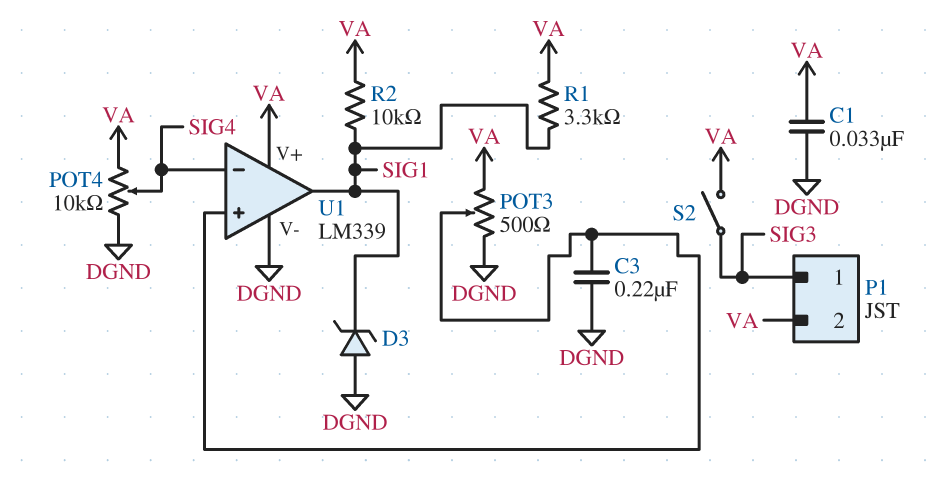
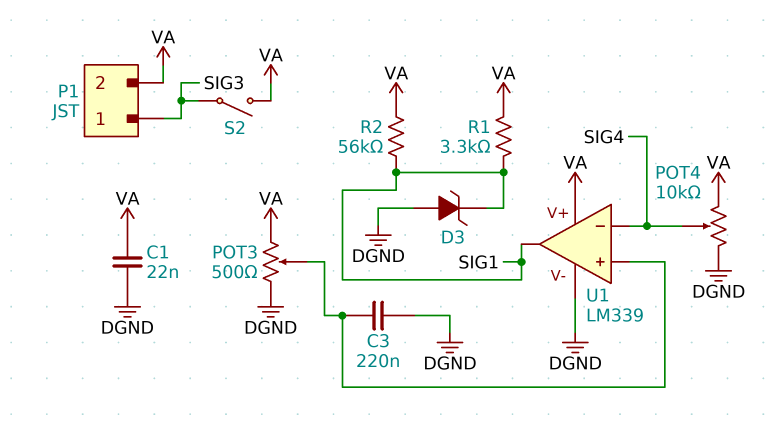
C1: 33nF (DGND, VA) -> 22nF (DGND, VA)
R2: 10k (SIG1, VA) -> 56k (SIG1, VA)

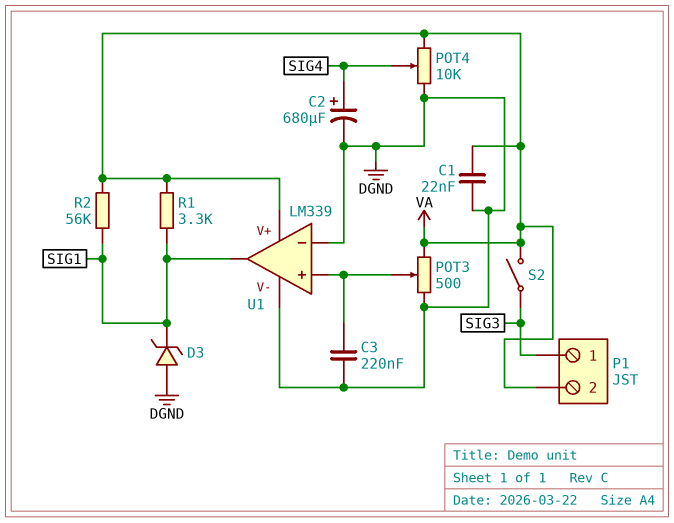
C2: none -> 680uF (plus SIG4, minus DGND)
U1 pin in-: SIG4 -> DGND

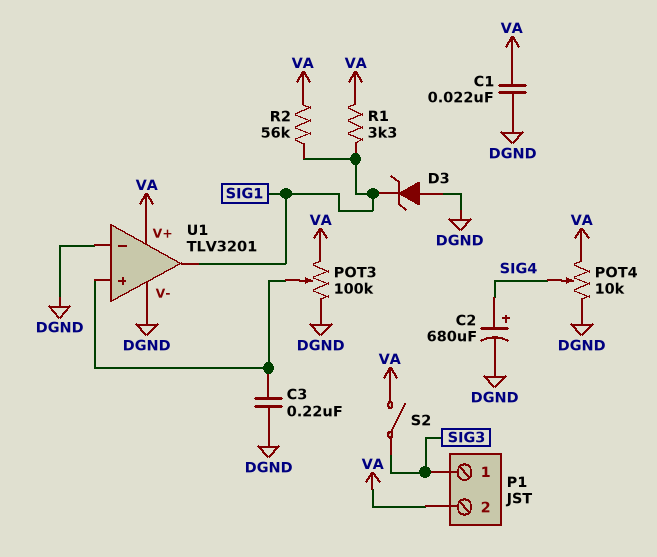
POT3: 500 (DGND, VA, wiper U1/in+) -> 100k (DGND, VA, wiper U1/in+)
U1: LM339 -> TLV3201

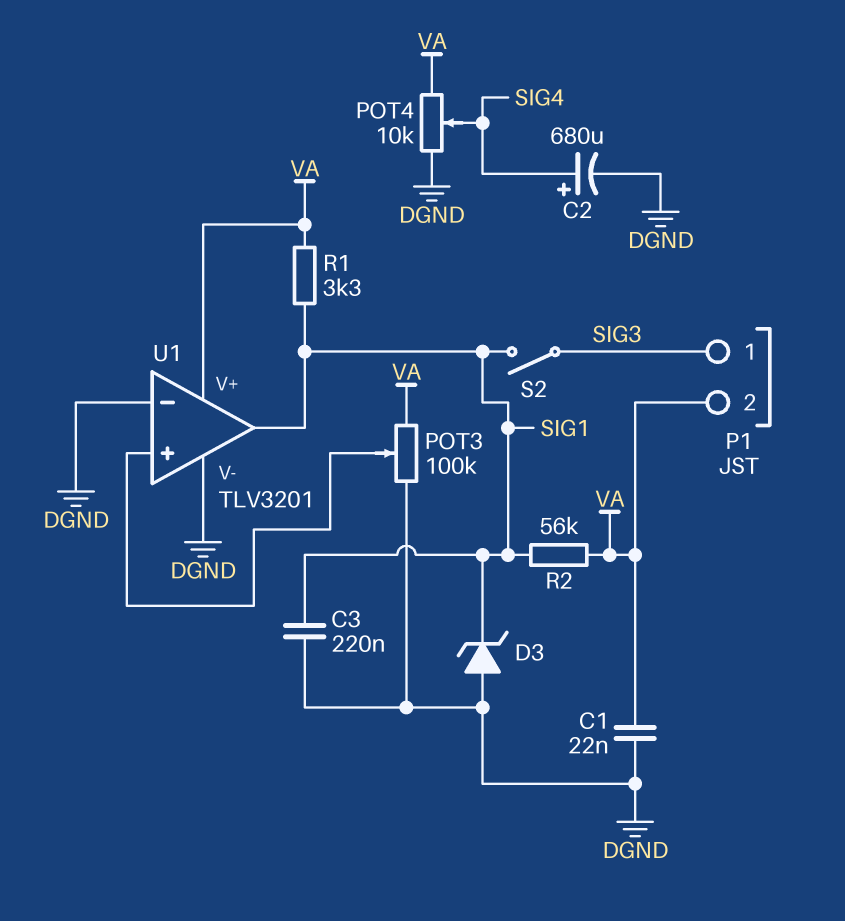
C3: 220nF (DGND, U1/in+) -> 220nF (DGND, SIG1)
S2: switch (SIG3, VA) -> switch (SIG1, SIG3)

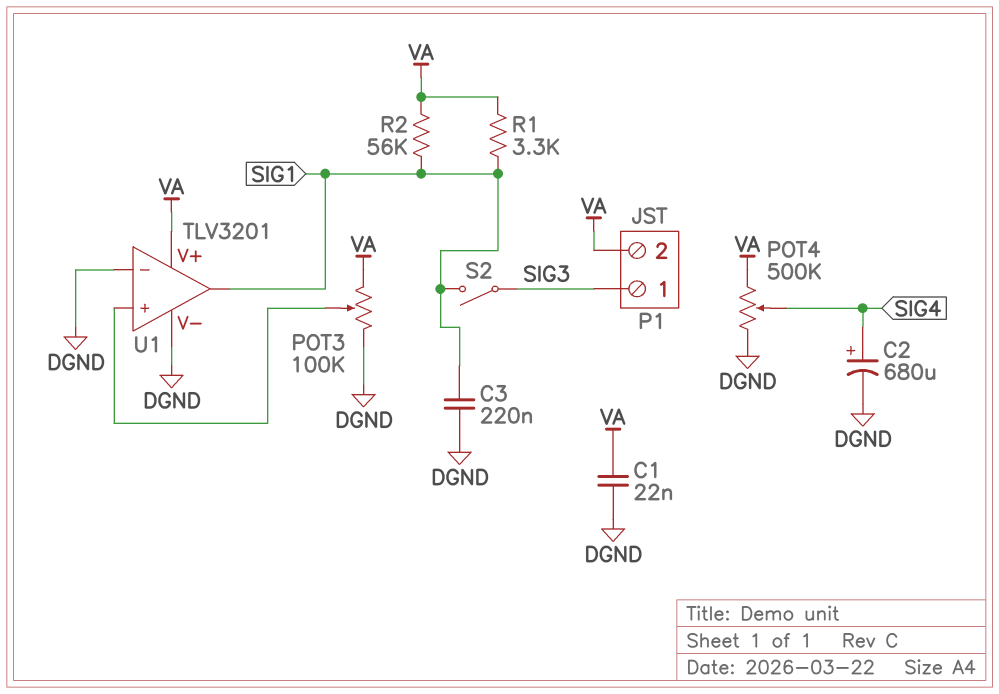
D3: zener (A DGND, K SIG1) -> none
POT4: 10k (DGND, VA, wiper SIG4) -> 500k (DGND, VA, wiper SIG4)

